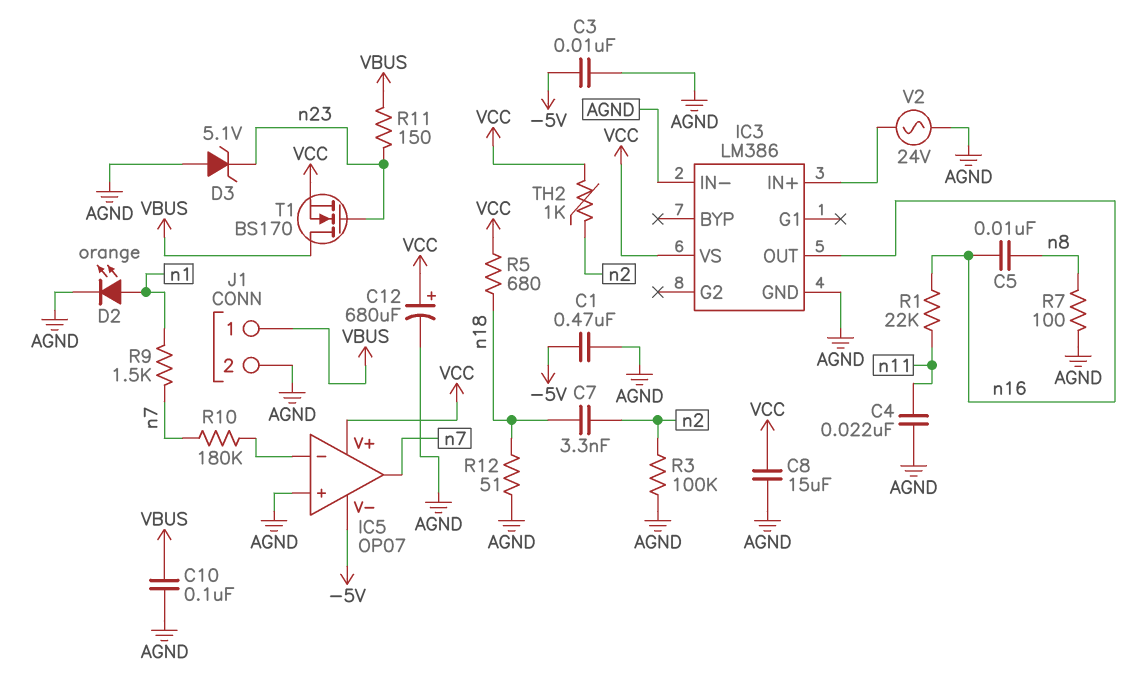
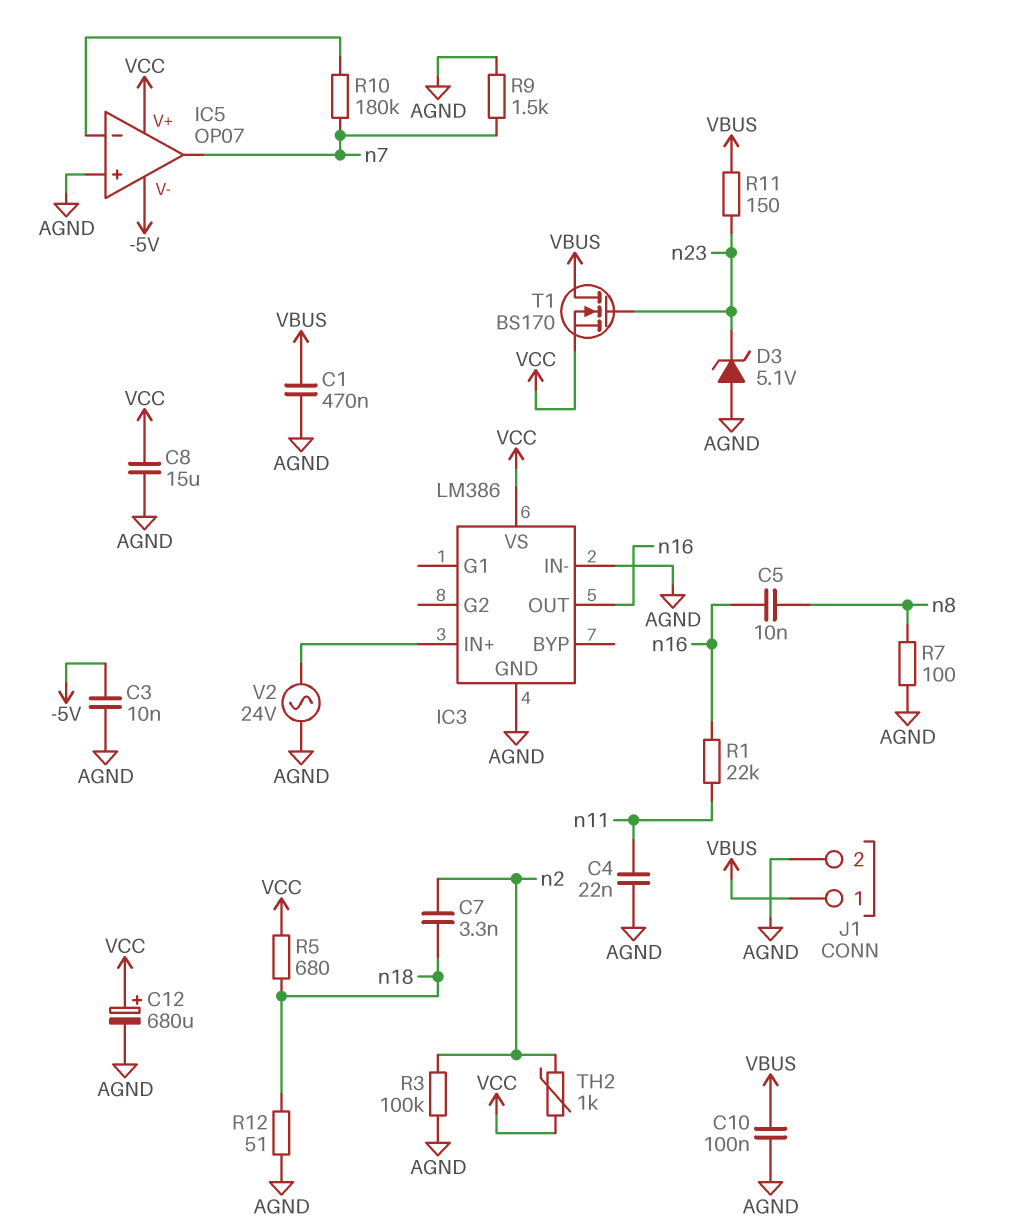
C1: 470nF (-5V, AGND) -> 470nF (AGND, VBUS)
D2: LED orange (A n1, K AGND) -> none
R9: 1.5k (n1, n7) -> 1.5k (AGND, n7)

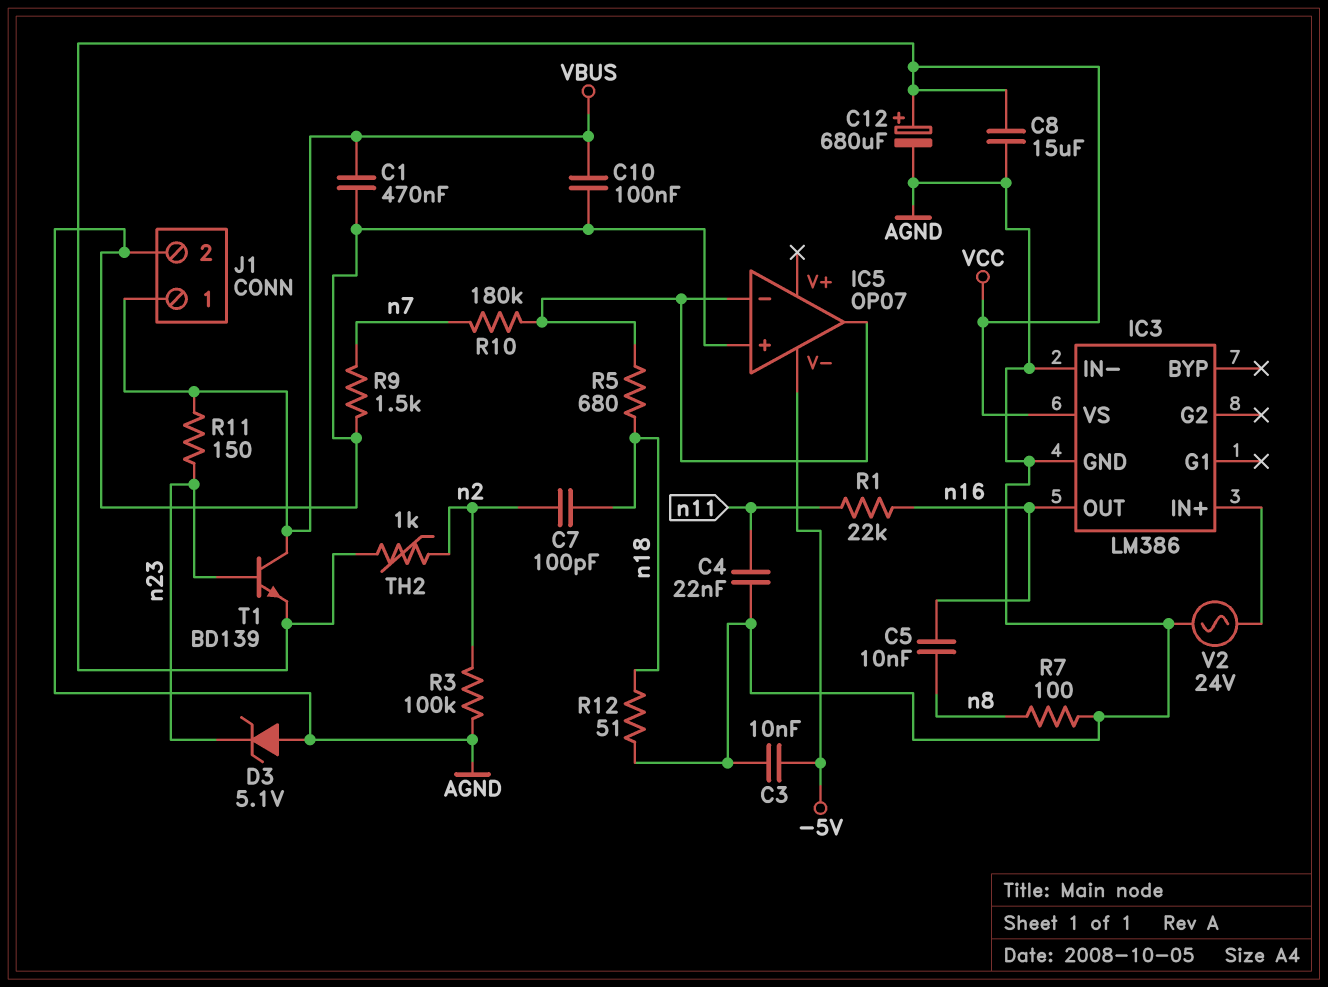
C7: 3.3nF (n2, n18) -> 100pF (n2, n18)
IC5 pin V+: VCC -> none
IC5 pin out: n7 -> IC5/in-
R5: 680 (VCC, n18) -> 680 (IC5/in-, n18)
T1: NMOS BS170 (G n23, D VBUS, S VCC) -> NPN BD139 (B n23, C VBUS, E VCC)

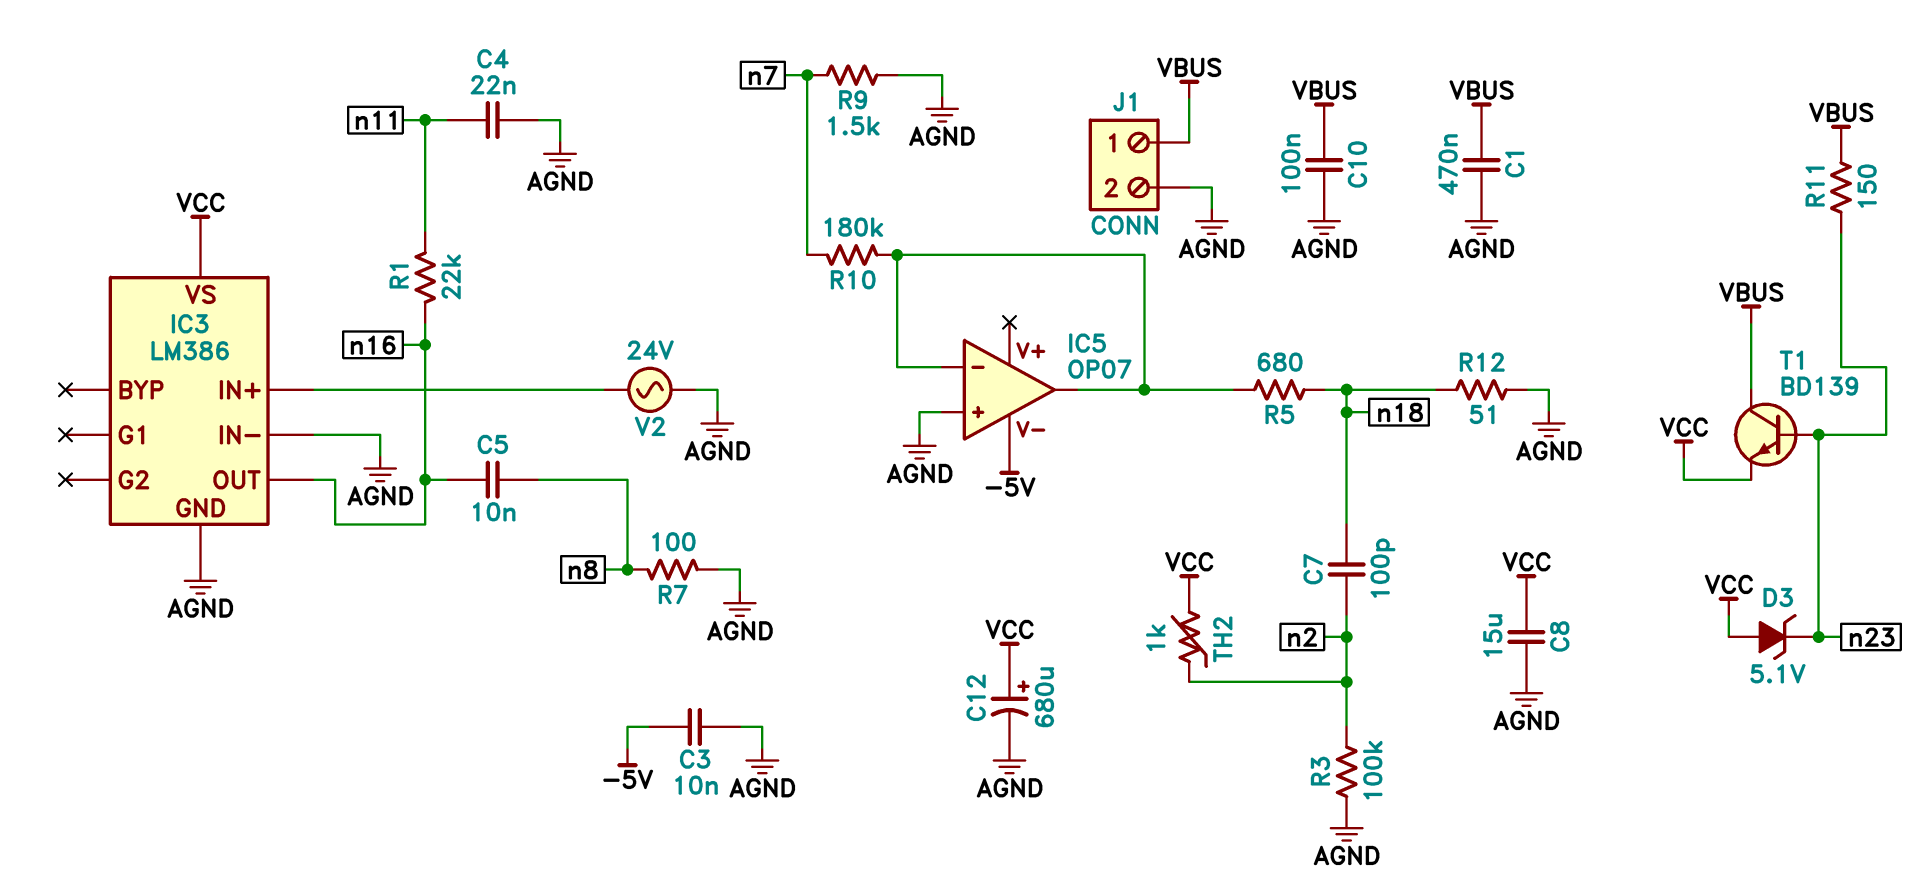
D3: zener 5.1V (A AGND, K n23) -> zener 5.1V (A VCC, K n23)

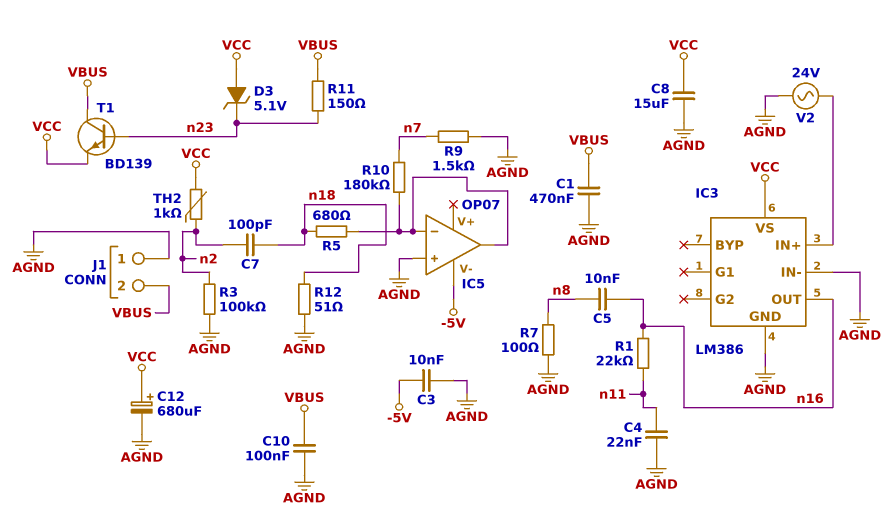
J1 pin 1: VBUS -> AGND
J1 pin 2: AGND -> VBUS

